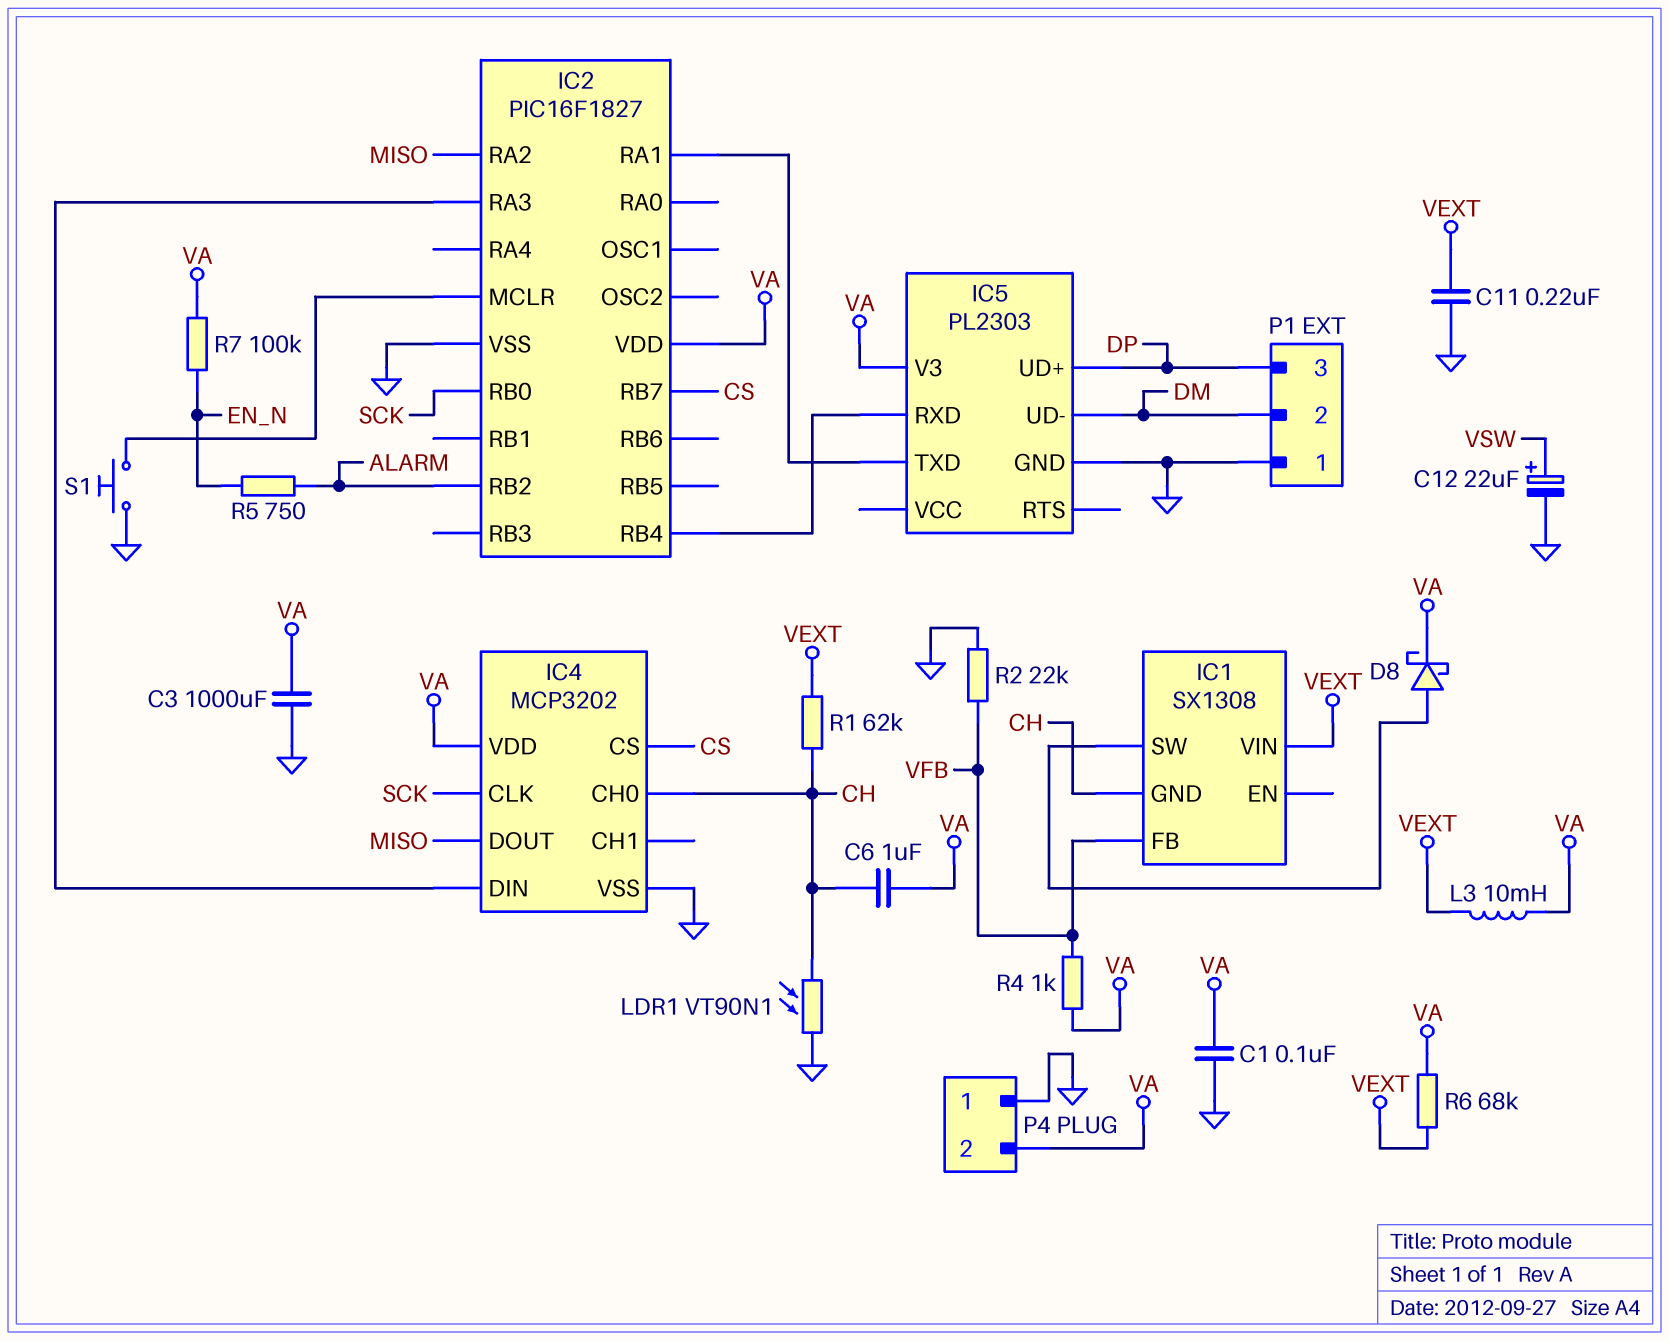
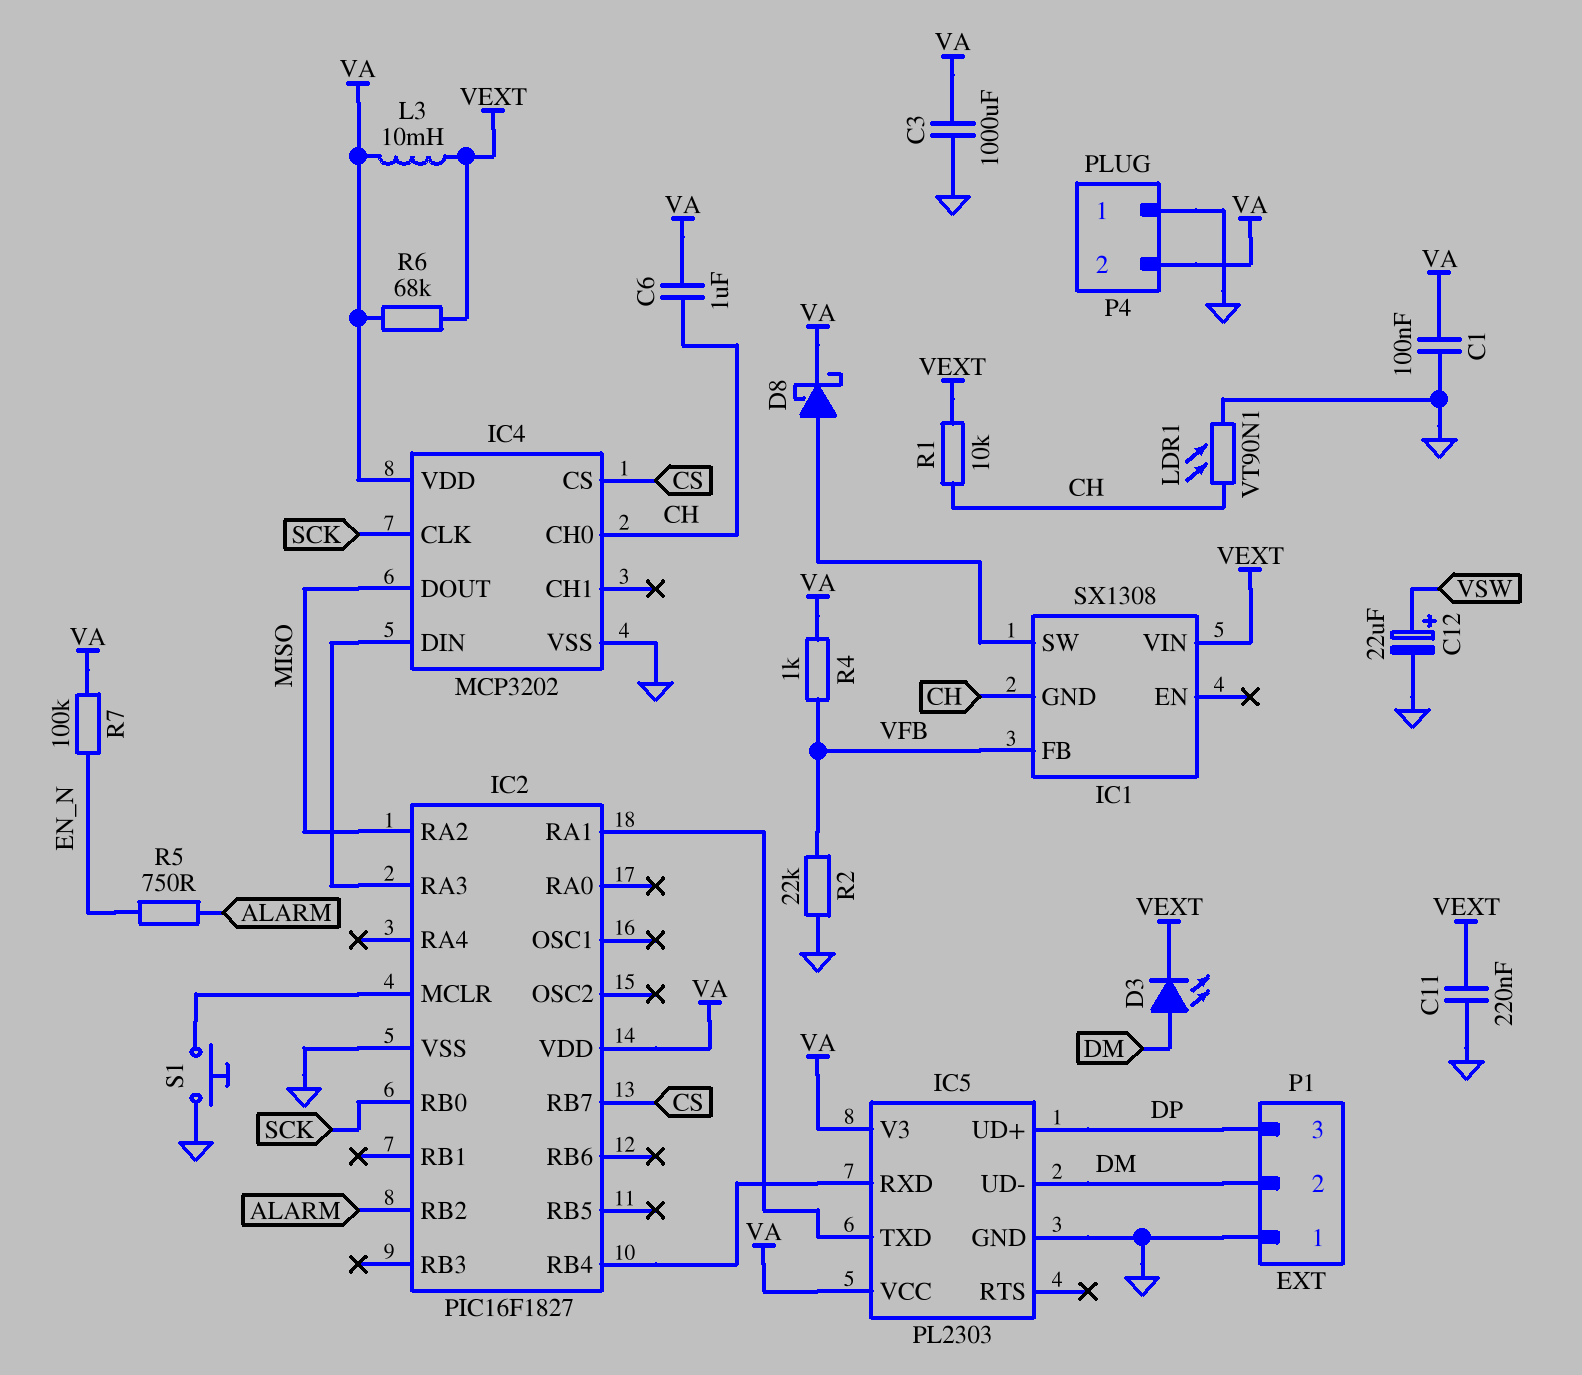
D3: none -> LED (A DM, K VEXT)
IC5 pin VCC: none -> VA
R1: 62k (CH, VEXT) -> 10k (CH, VEXT)

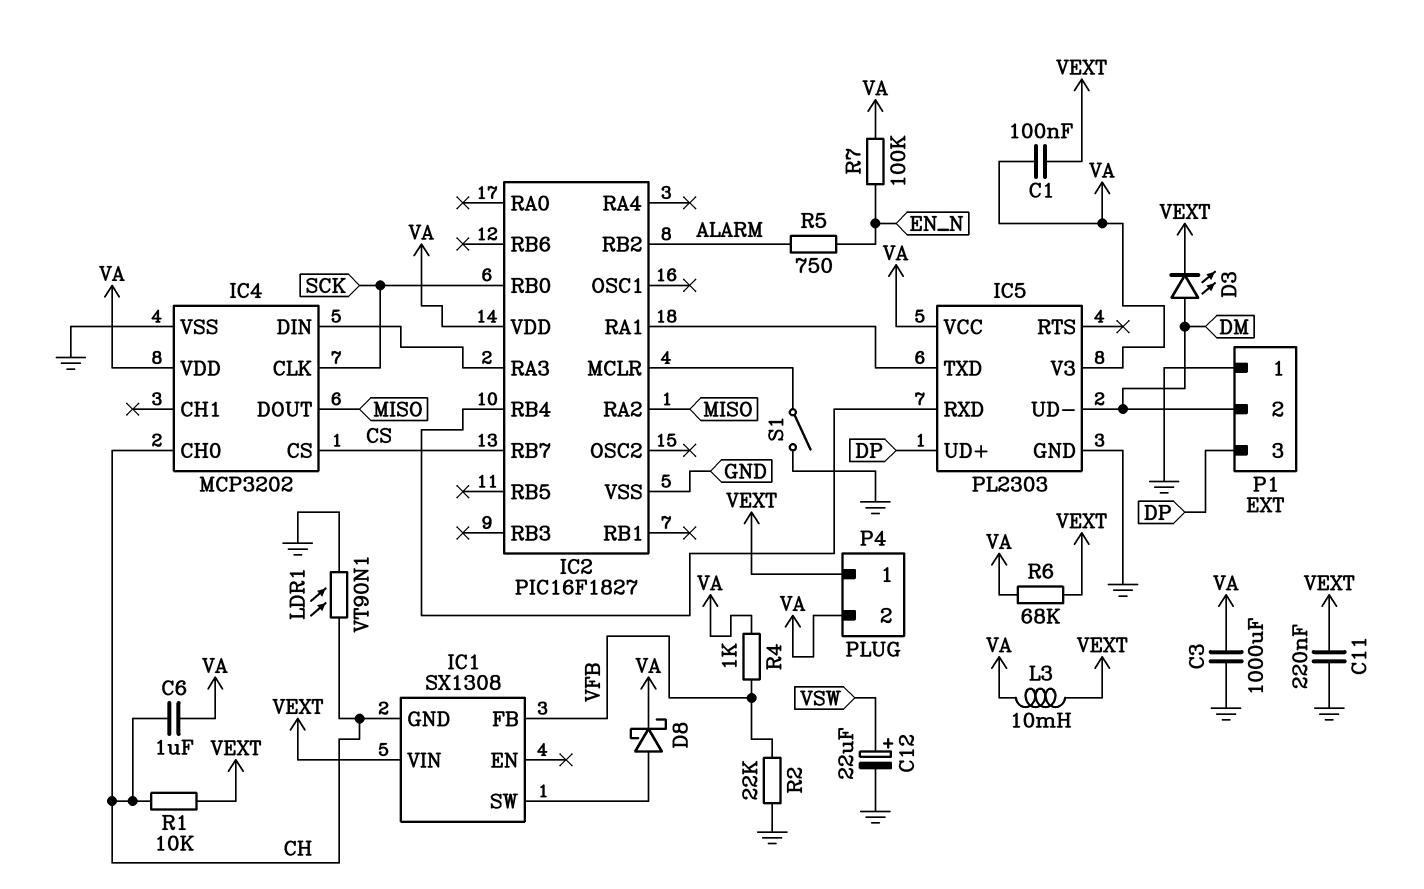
C1: 100nF (GND, VA) -> 100nF (VA, VEXT)
P4 pin 1: GND -> VEXT
S1: button (GND, IC2/MCLR) -> switch (GND, IC2/MCLR)

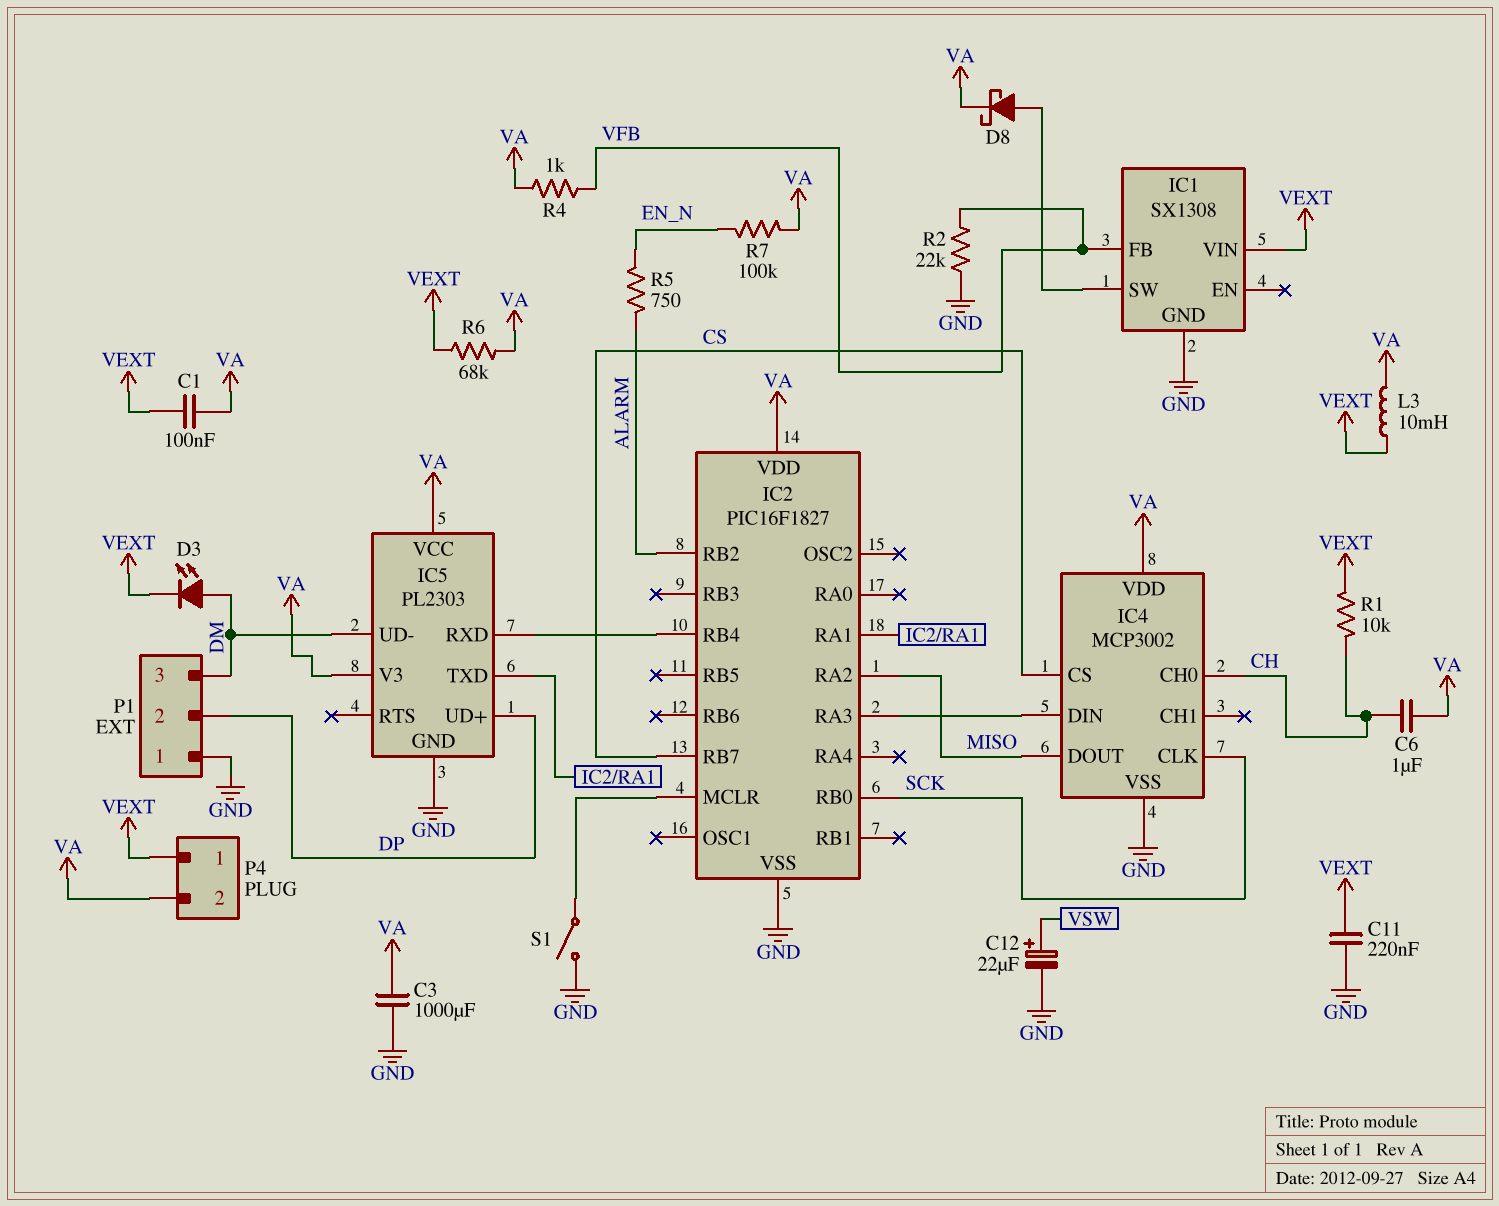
IC1 pin GND: CH -> GND
IC4: MCP3202 -> MCP3002
LDR1: VT90N1 (CH, GND) -> none
P1 pin 2: DM -> DP
P1 pin 3: DP -> DM

